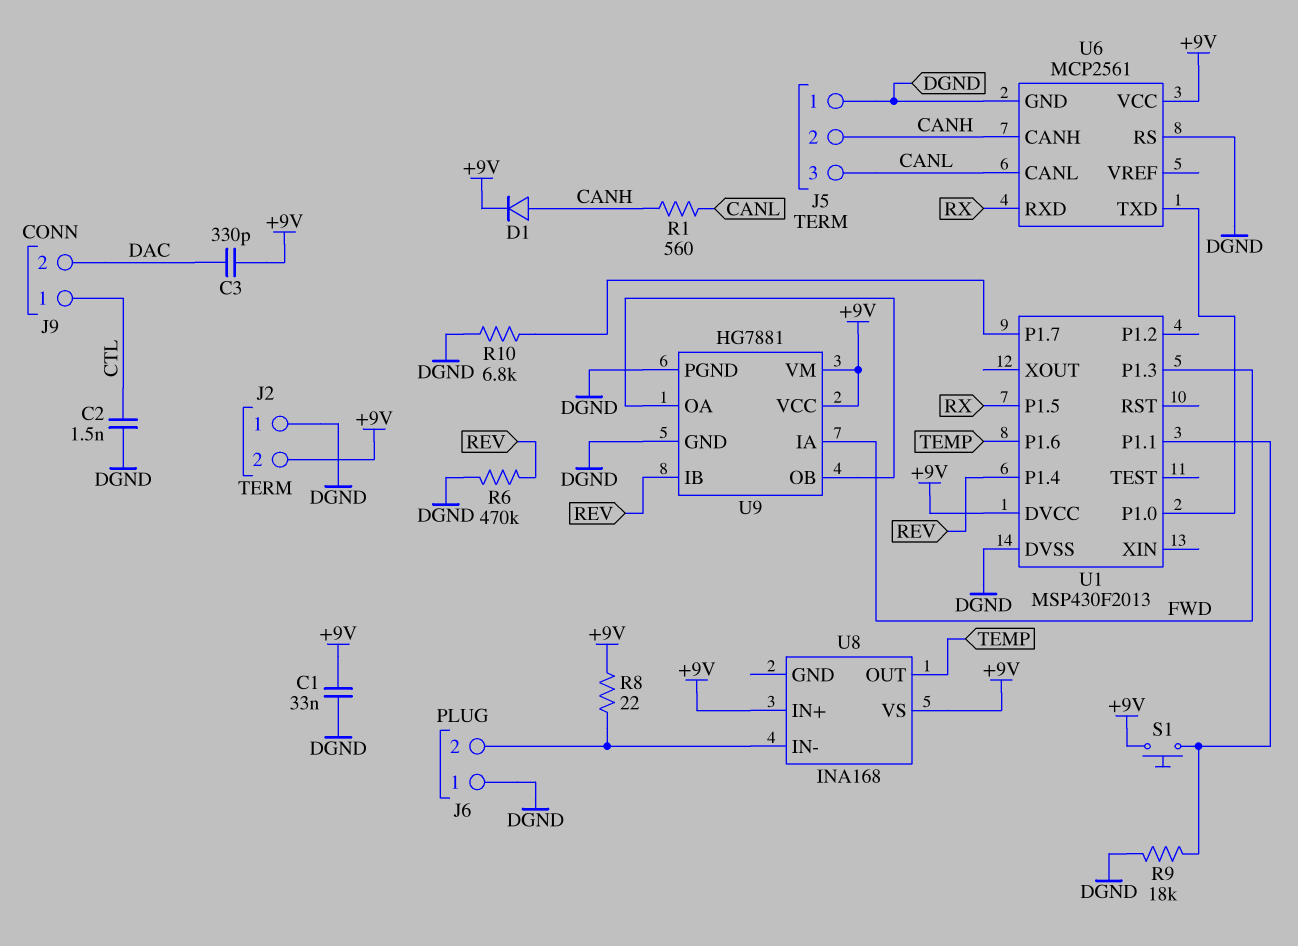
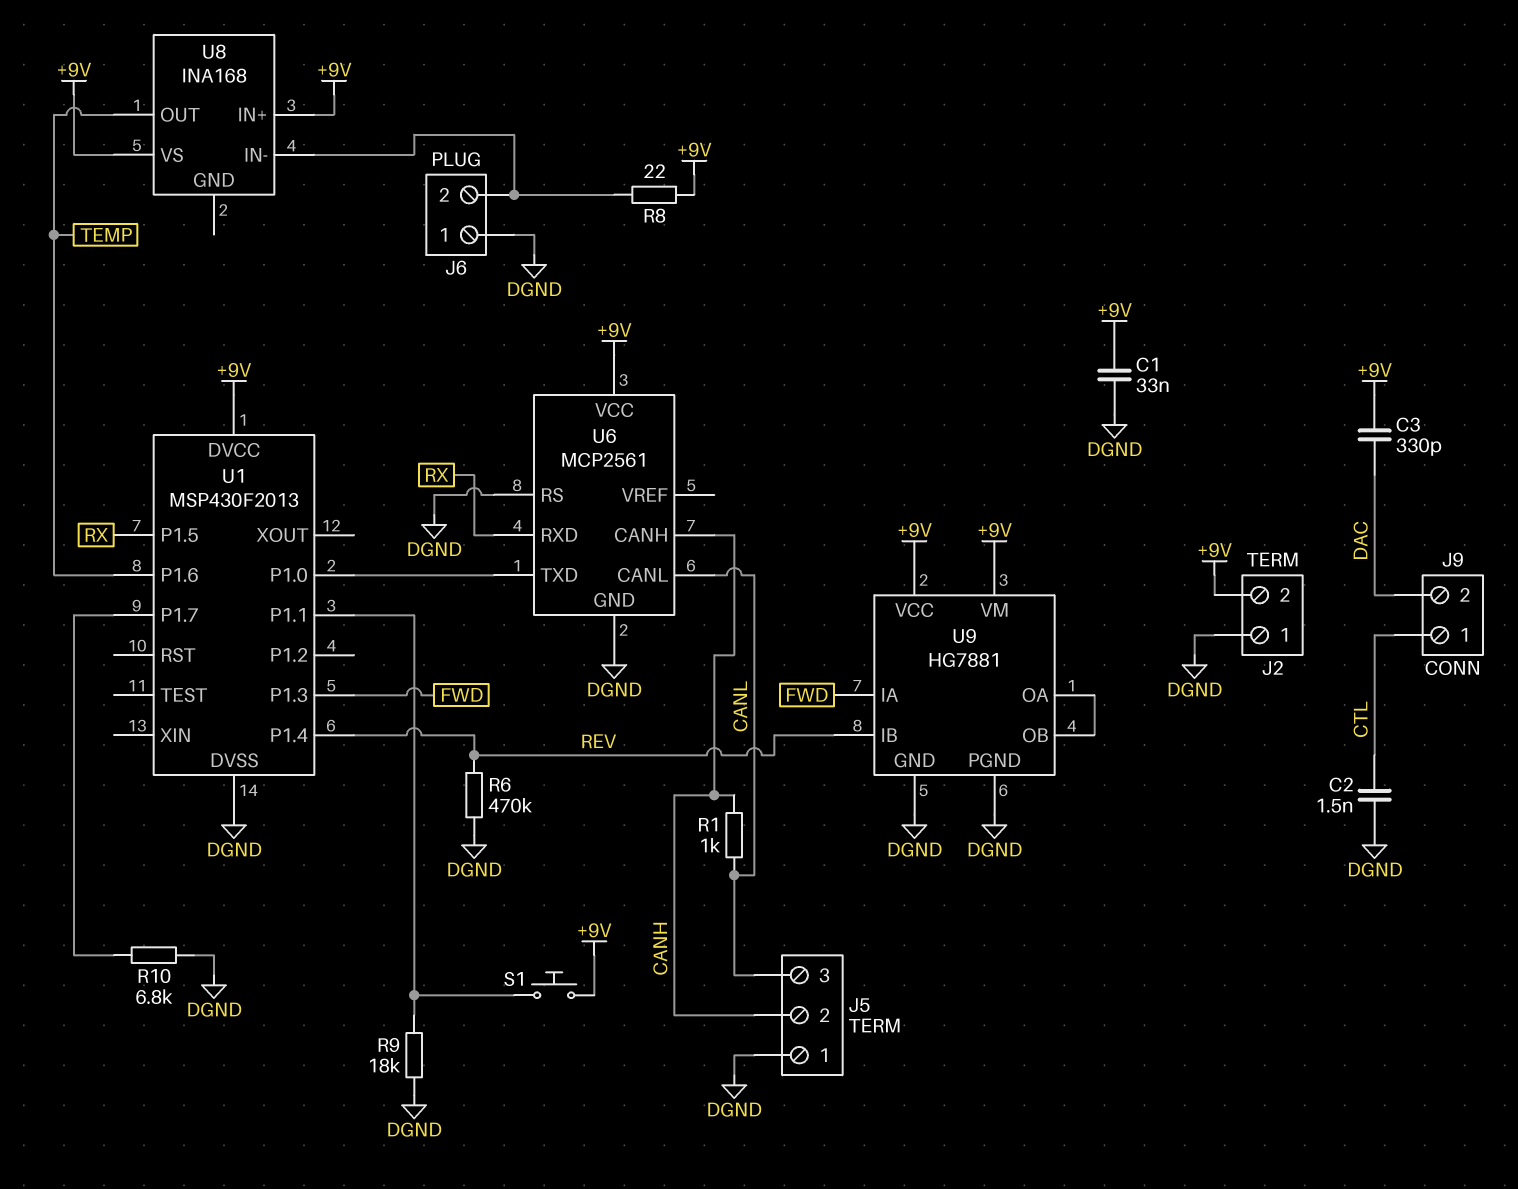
D1: diode (A CANH, K +9V) -> none
R1: 560 (CANH, CANL) -> 1k (CANH, CANL)

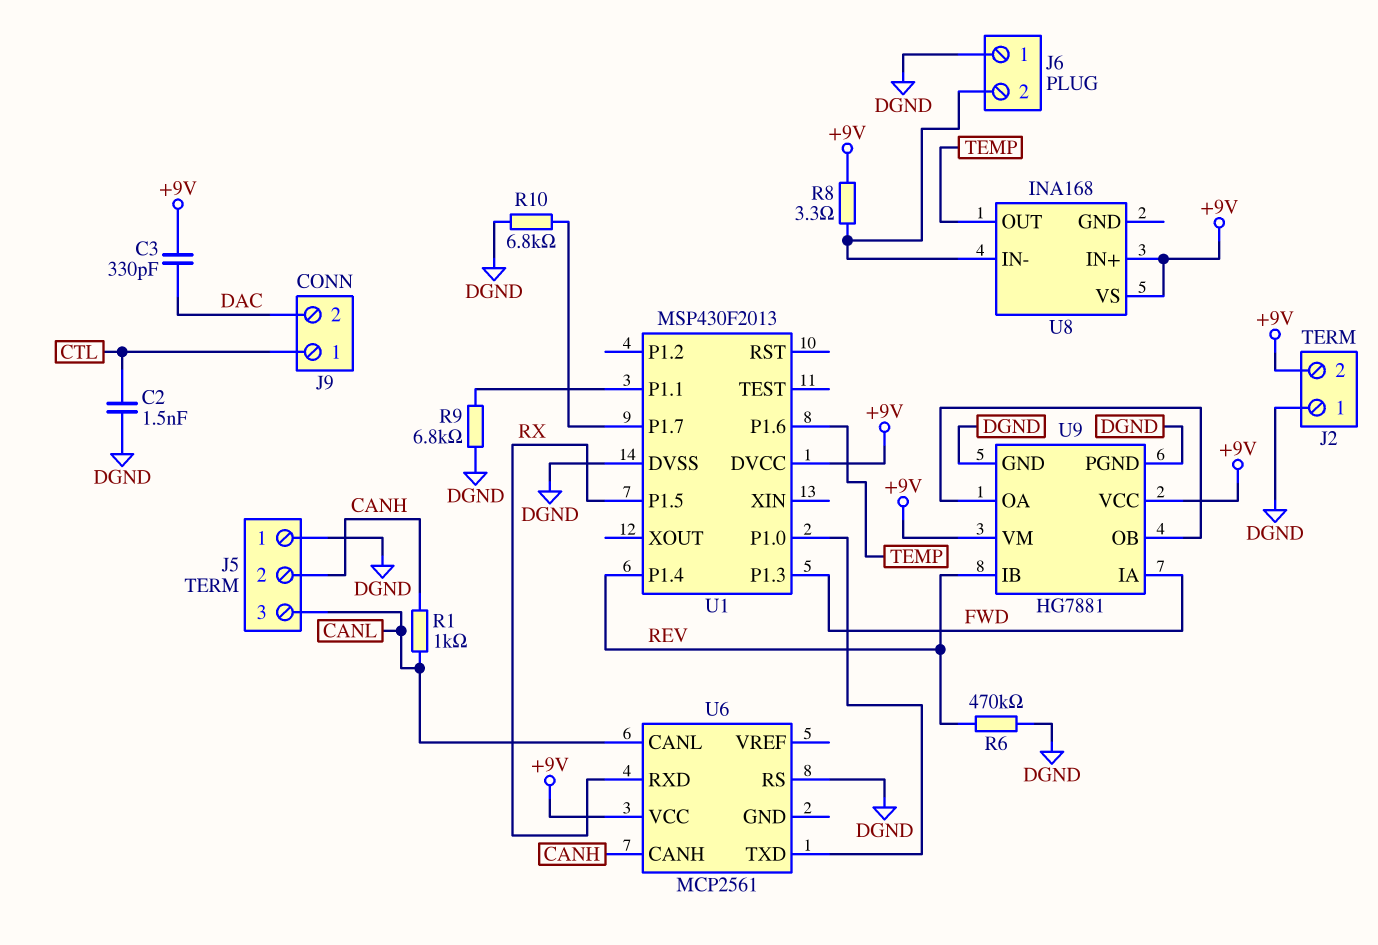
C1: 33nF (+9V, DGND) -> none
R8: 22 (+9V, J6/2) -> 3.3 (+9V, J6/2)
R9: 18k (DGND, U1/P1.1) -> 6.8k (DGND, U1/P1.1)
S1: button (+9V, U1/P1.1) -> none
U6 pin GND: DGND -> none

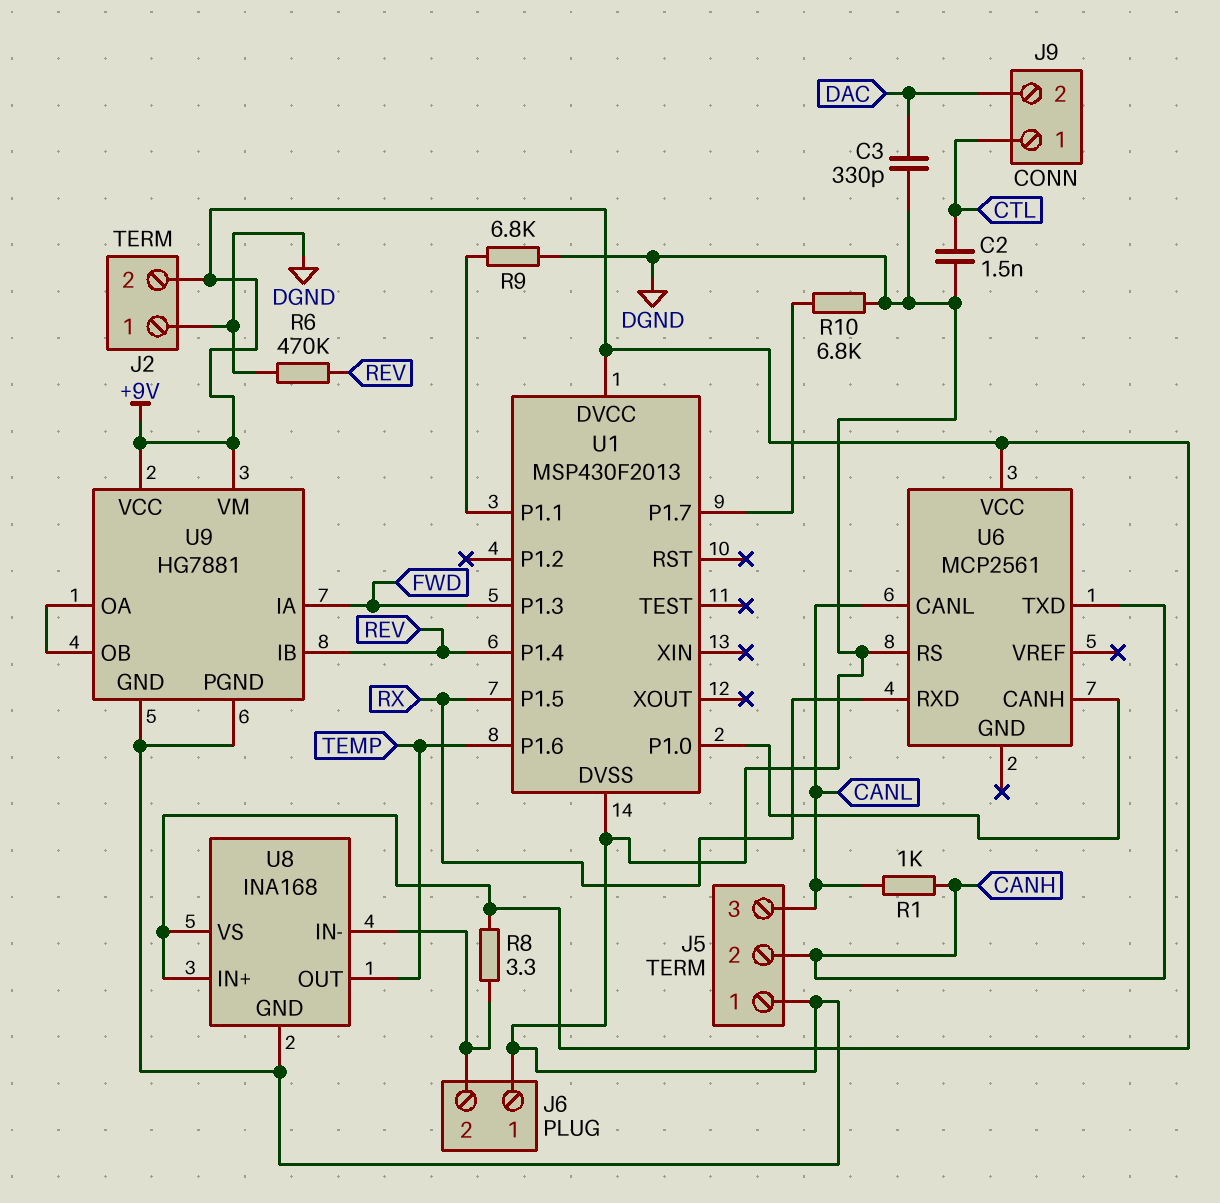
C3: 330pF (+9V, DAC) -> 330pF (DAC, DGND)
U6 pin CANH: CANH -> U1/P1.0
U6 pin TXD: U1/P1.0 -> CANH
U8 pin GND: none -> DGND

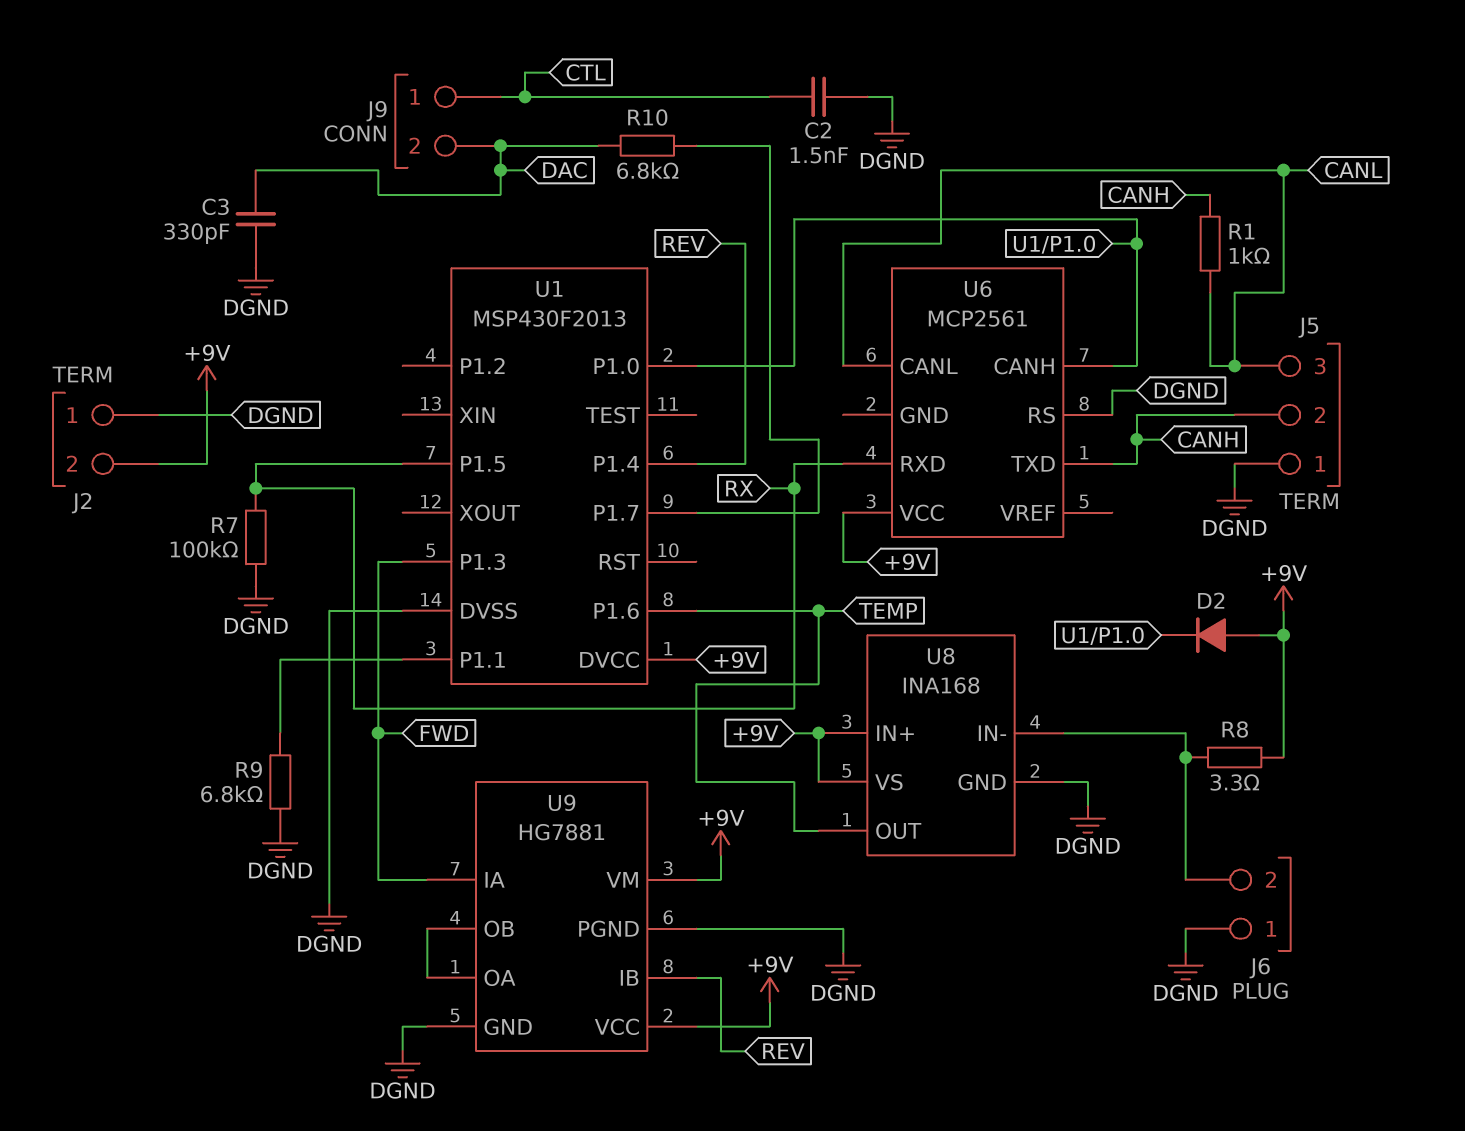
D2: none -> diode (A +9V, K U1/P1.0)
R6: 470k (DGND, REV) -> none
R7: none -> 100k (DGND, RX)
R10: 6.8k (DGND, U1/P1.7) -> 6.8k (DAC, U1/P1.7)

